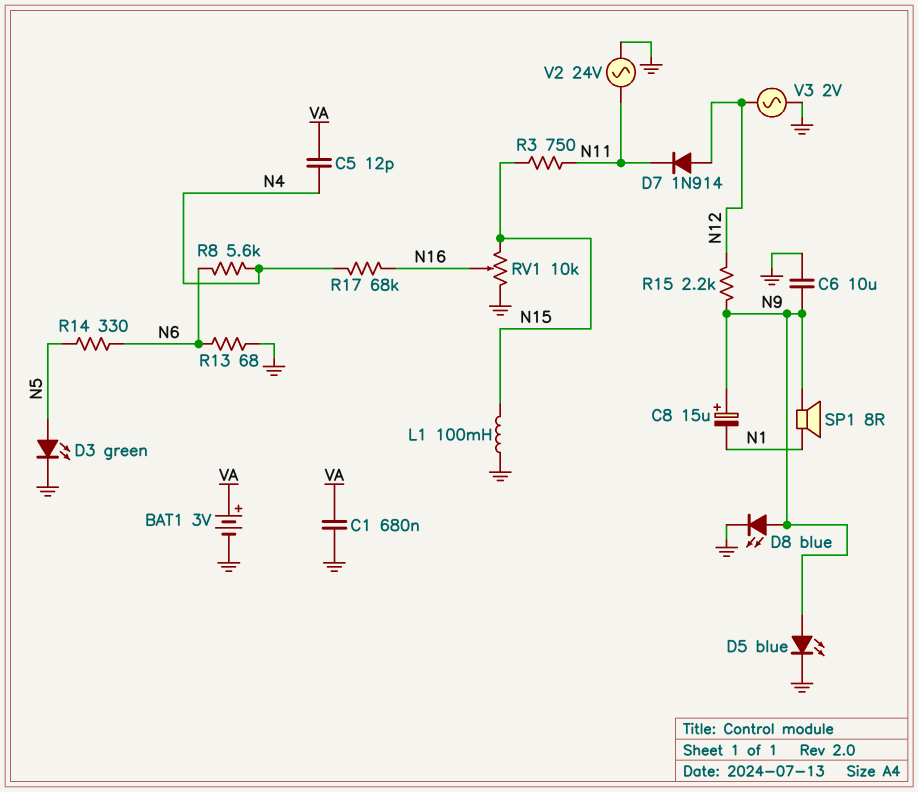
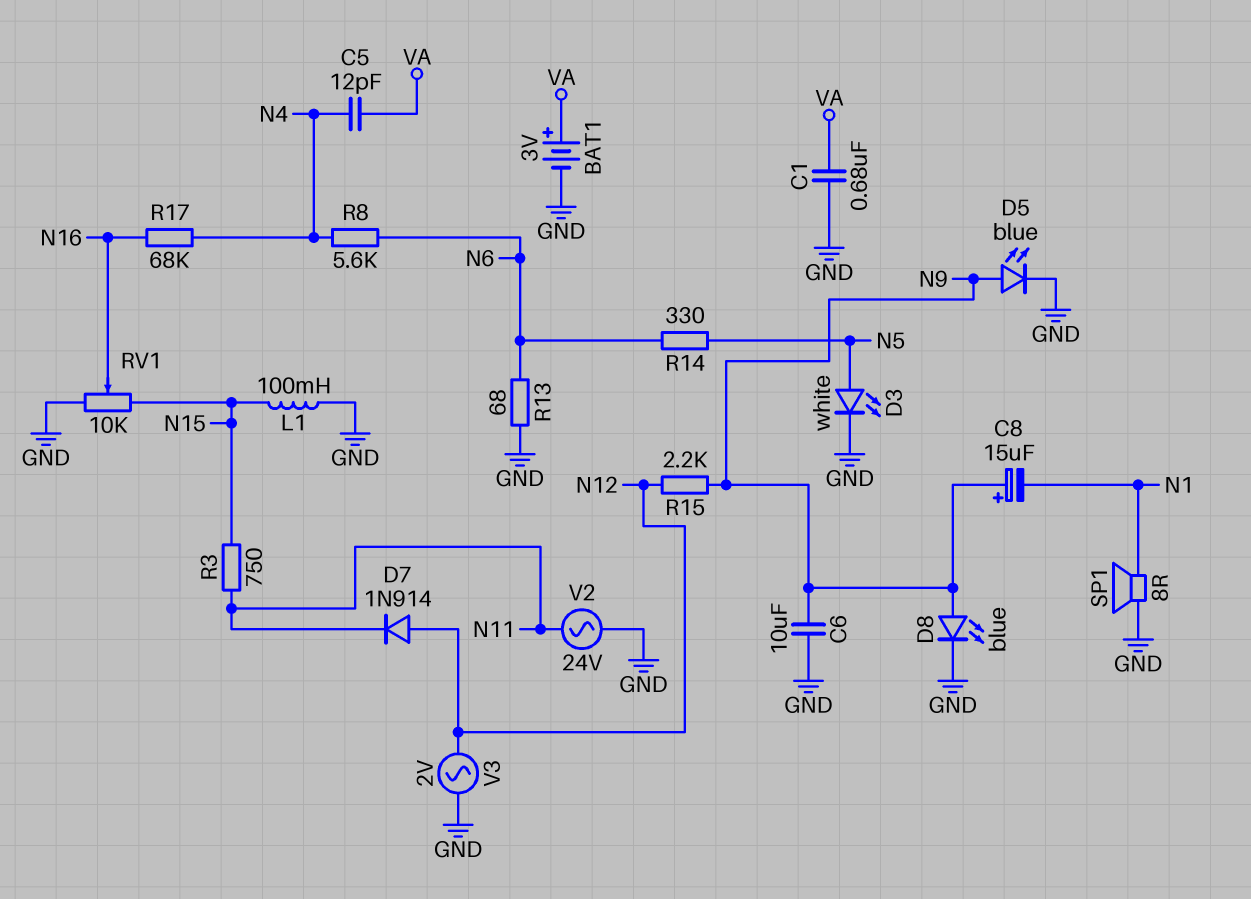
D3: LED green (A N5, K GND) -> LED white (A N5, K GND)
SP1: speaker 8R (N1, N9) -> speaker 8R (GND, N1)

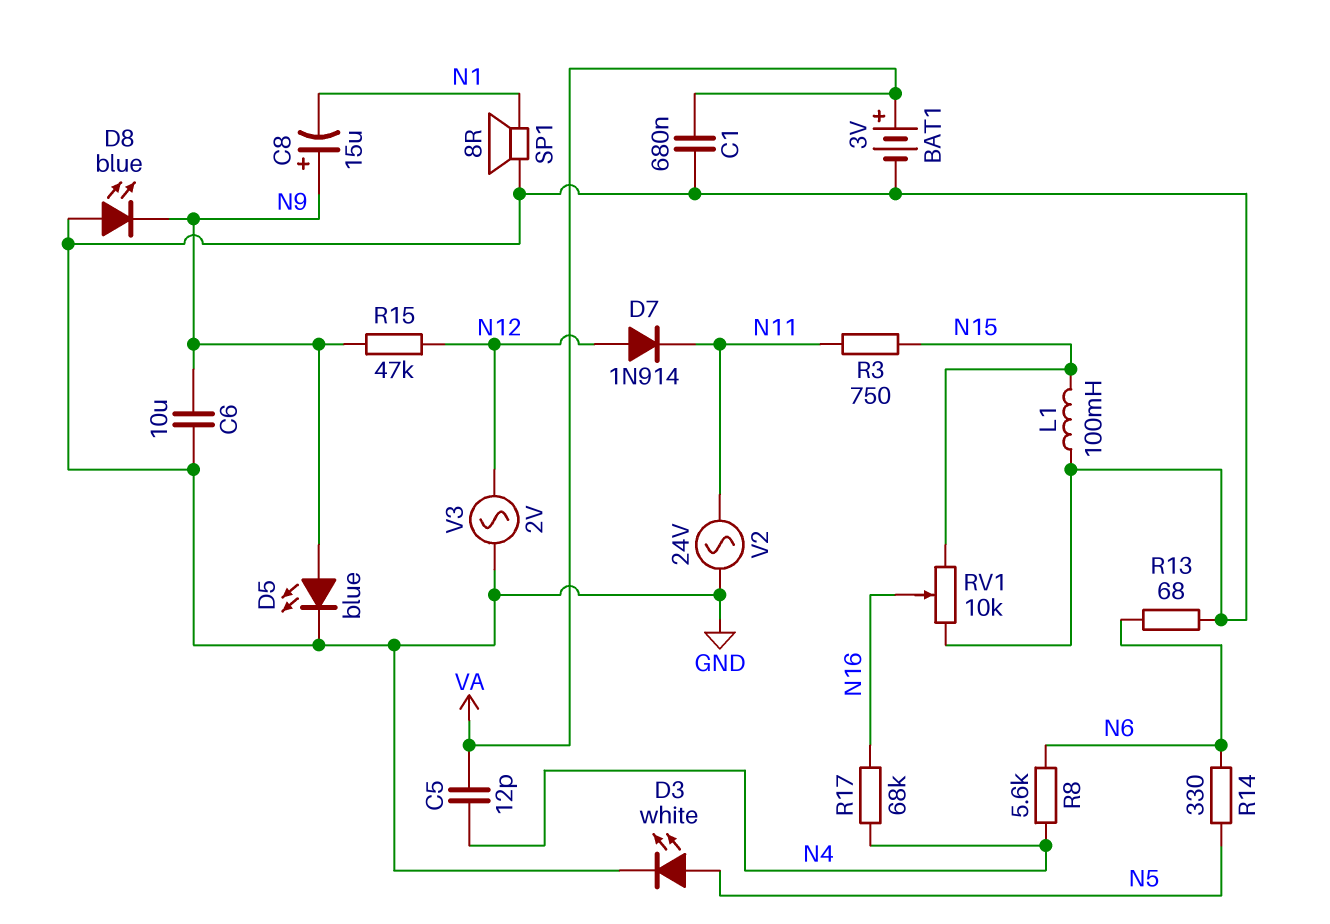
D8: LED blue (A N9, K GND) -> LED blue (A GND, K N9)
R15: 2.2k (N9, N12) -> 47k (N9, N12)

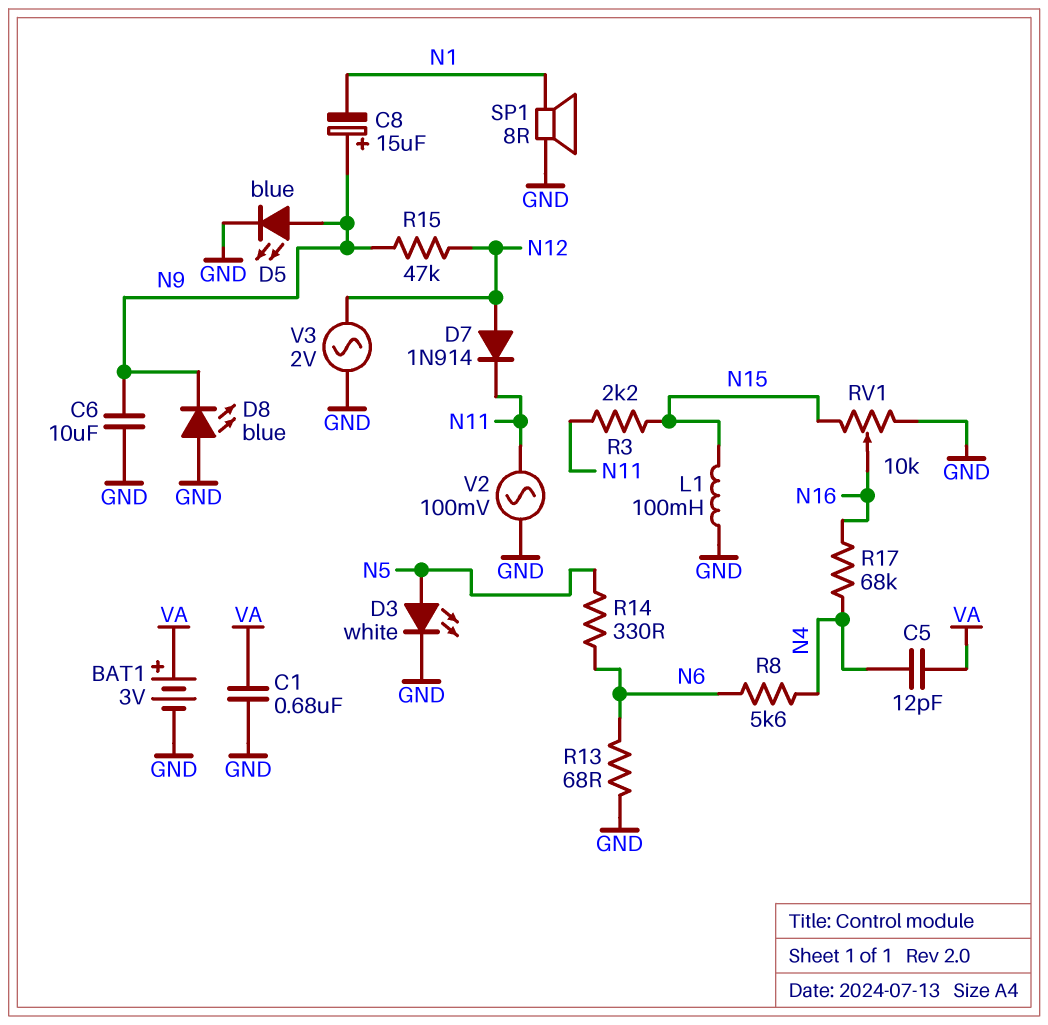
R3: 750 (N11, N15) -> 2.2k (N11, N15)
V2: AC 24V (GND, N11) -> AC 100mV (GND, N11)

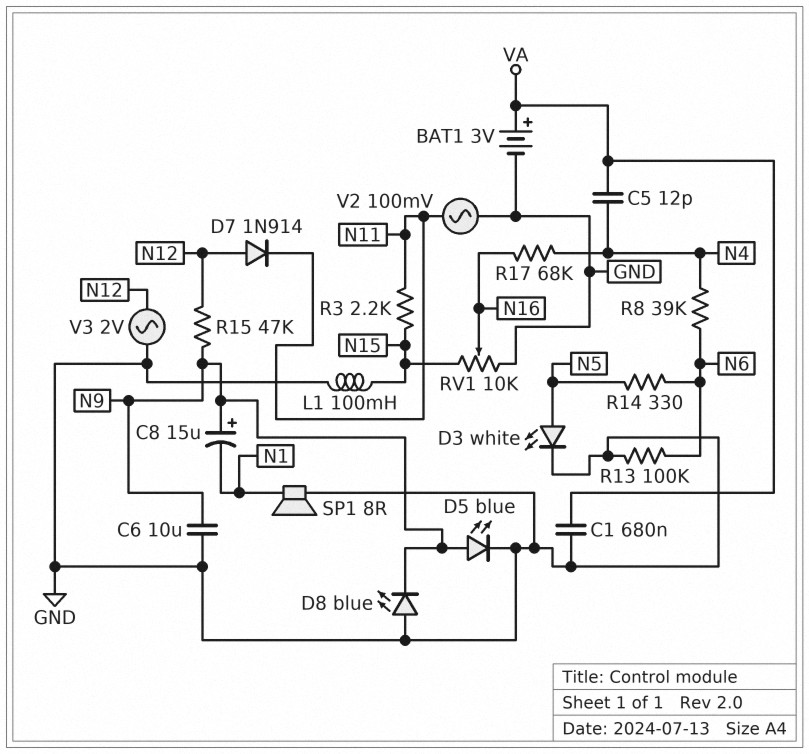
R8: 5.6k (N4, N6) -> 39k (N4, N6)
R13: 68 (GND, N6) -> 100k (GND, N6)

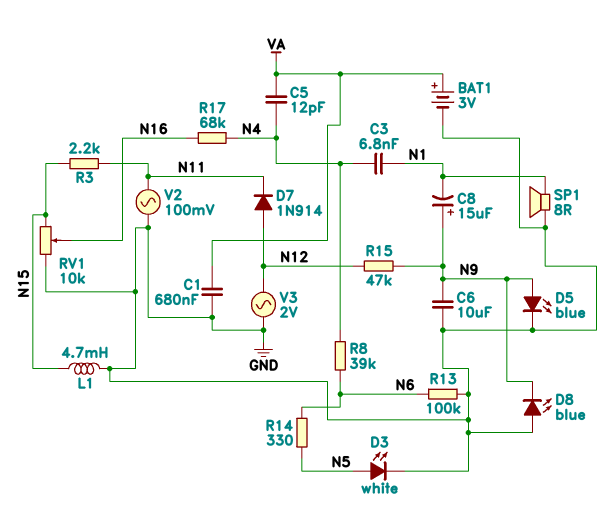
C3: none -> 6.8nF (N1, N4)
L1: 100mH (GND, N15) -> 4.7mH (GND, N15)

